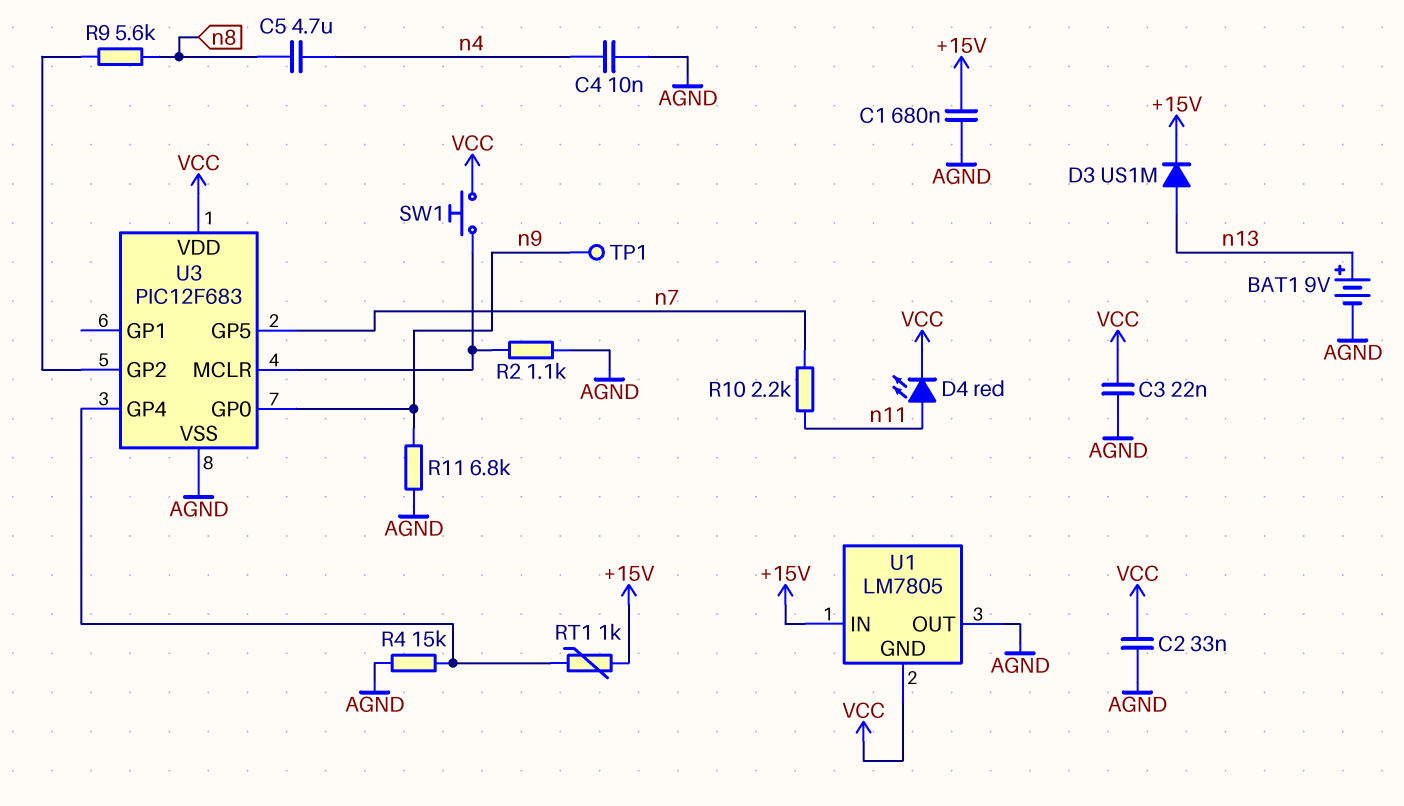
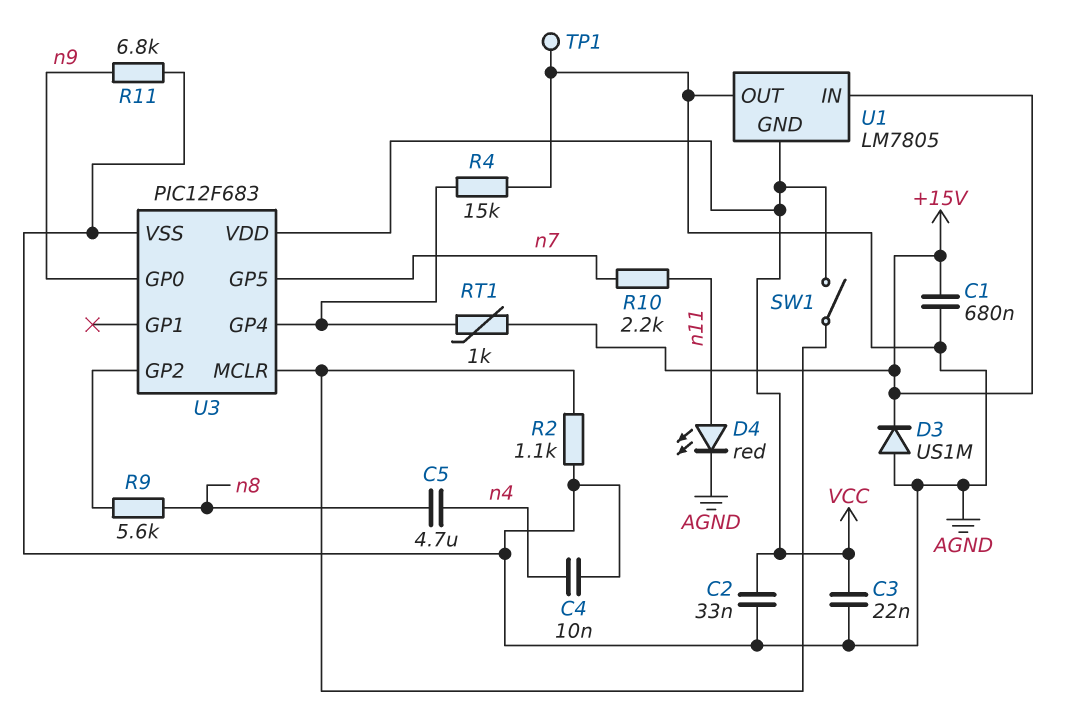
BAT1: 9V (plus n13, minus AGND) -> none
D3: diode US1M (A n13, K +15V) -> diode US1M (A AGND, K +15V)
D4: LED red (A n11, K VCC) -> LED red (A n11, K AGND)
SW1: button (U3/MCLR, VCC) -> switch (U3/MCLR, VCC)
TP1: test point (n9) -> test point (AGND)

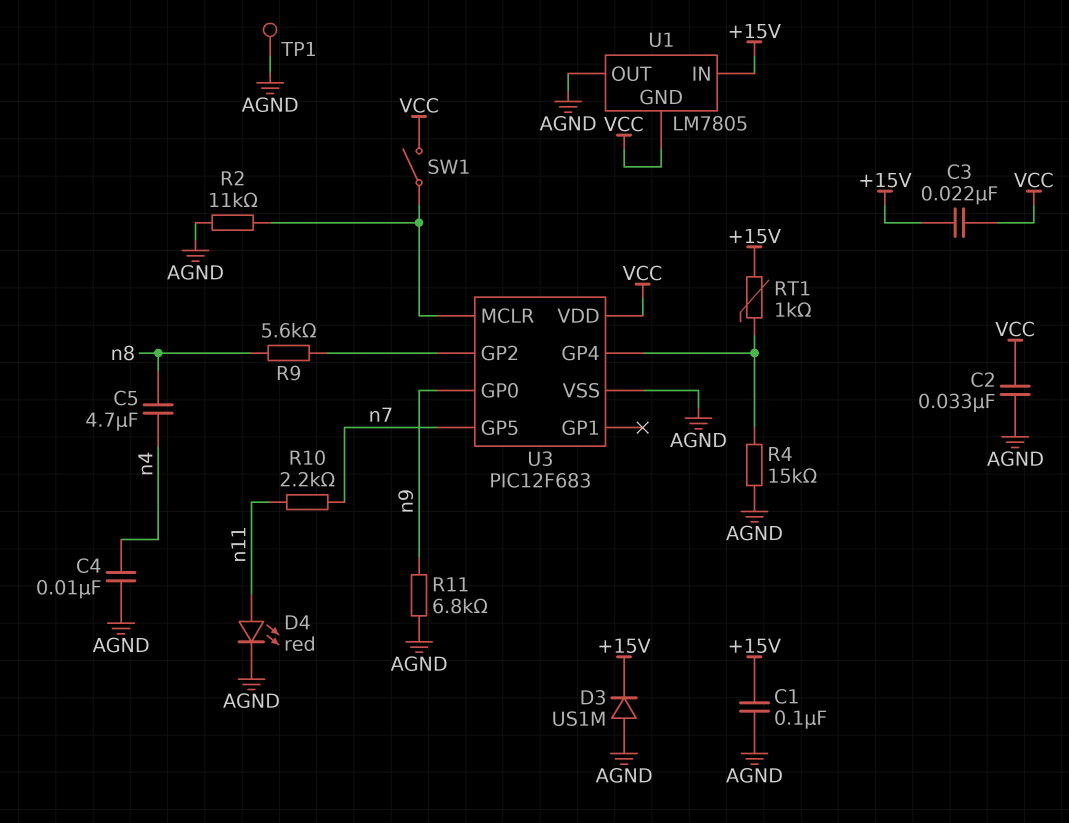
C1: 680nF (+15V, AGND) -> 100nF (+15V, AGND)
C3: 22nF (AGND, VCC) -> 22nF (+15V, VCC)
R2: 1.1k (AGND, U3/MCLR) -> 11k (AGND, U3/MCLR)

